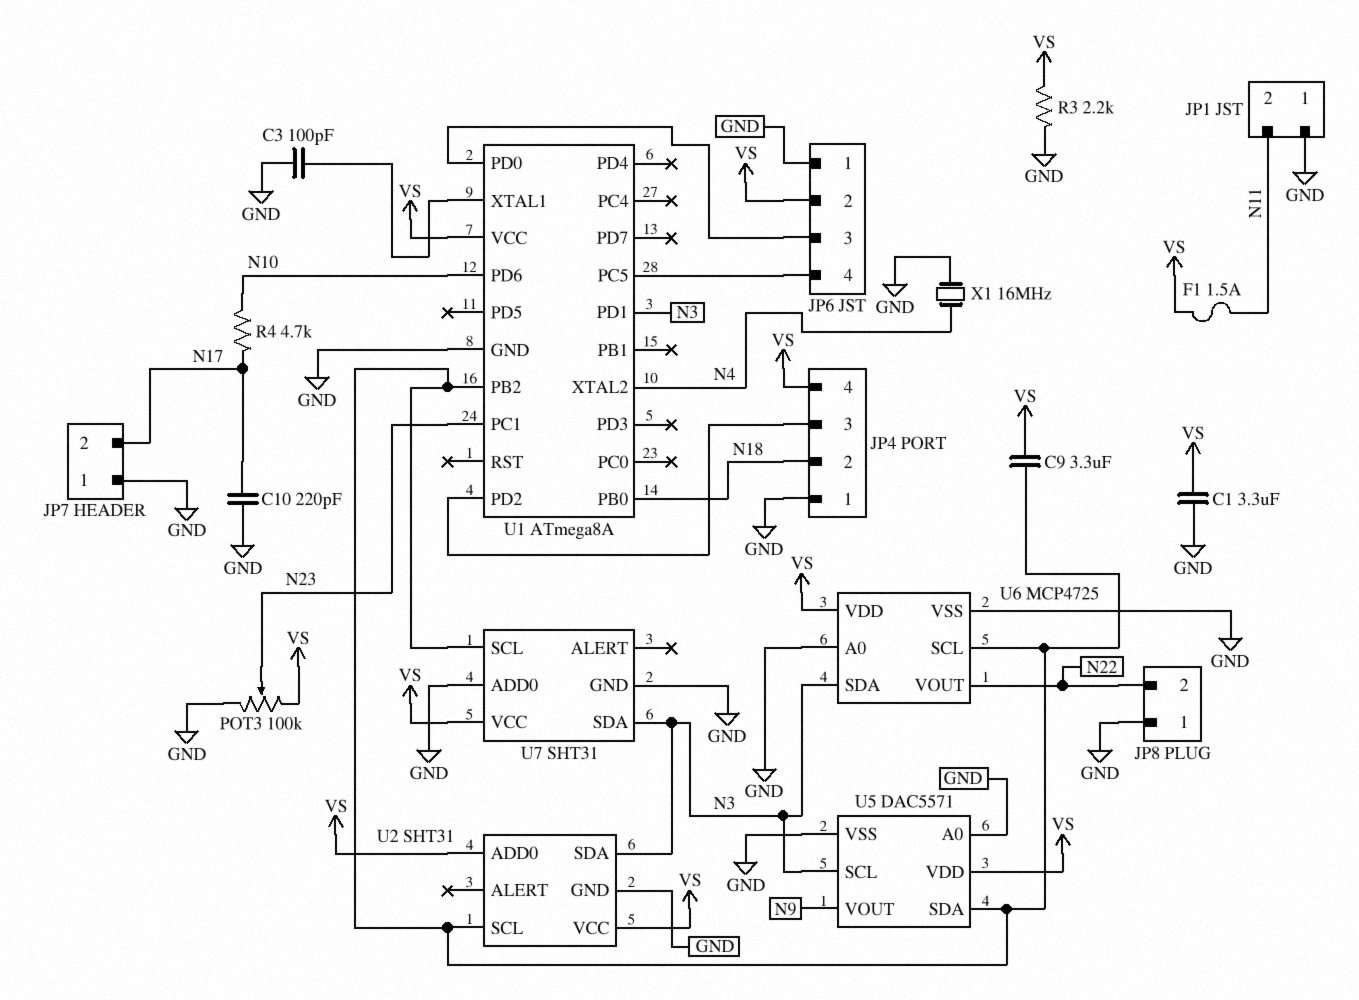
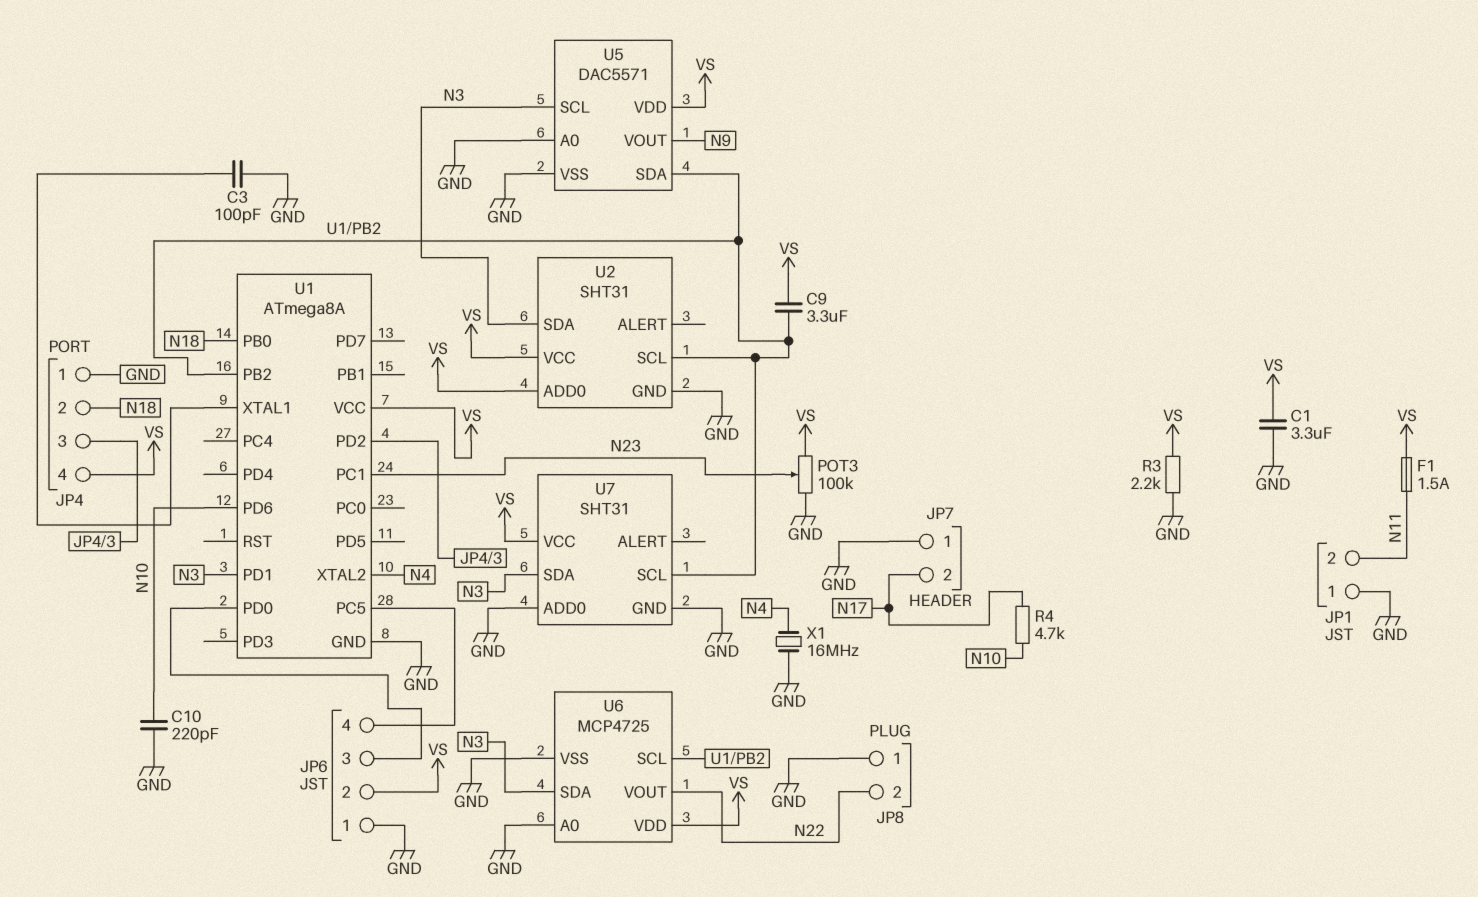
C10: 220pF (GND, N17) -> 220pF (GND, N10)

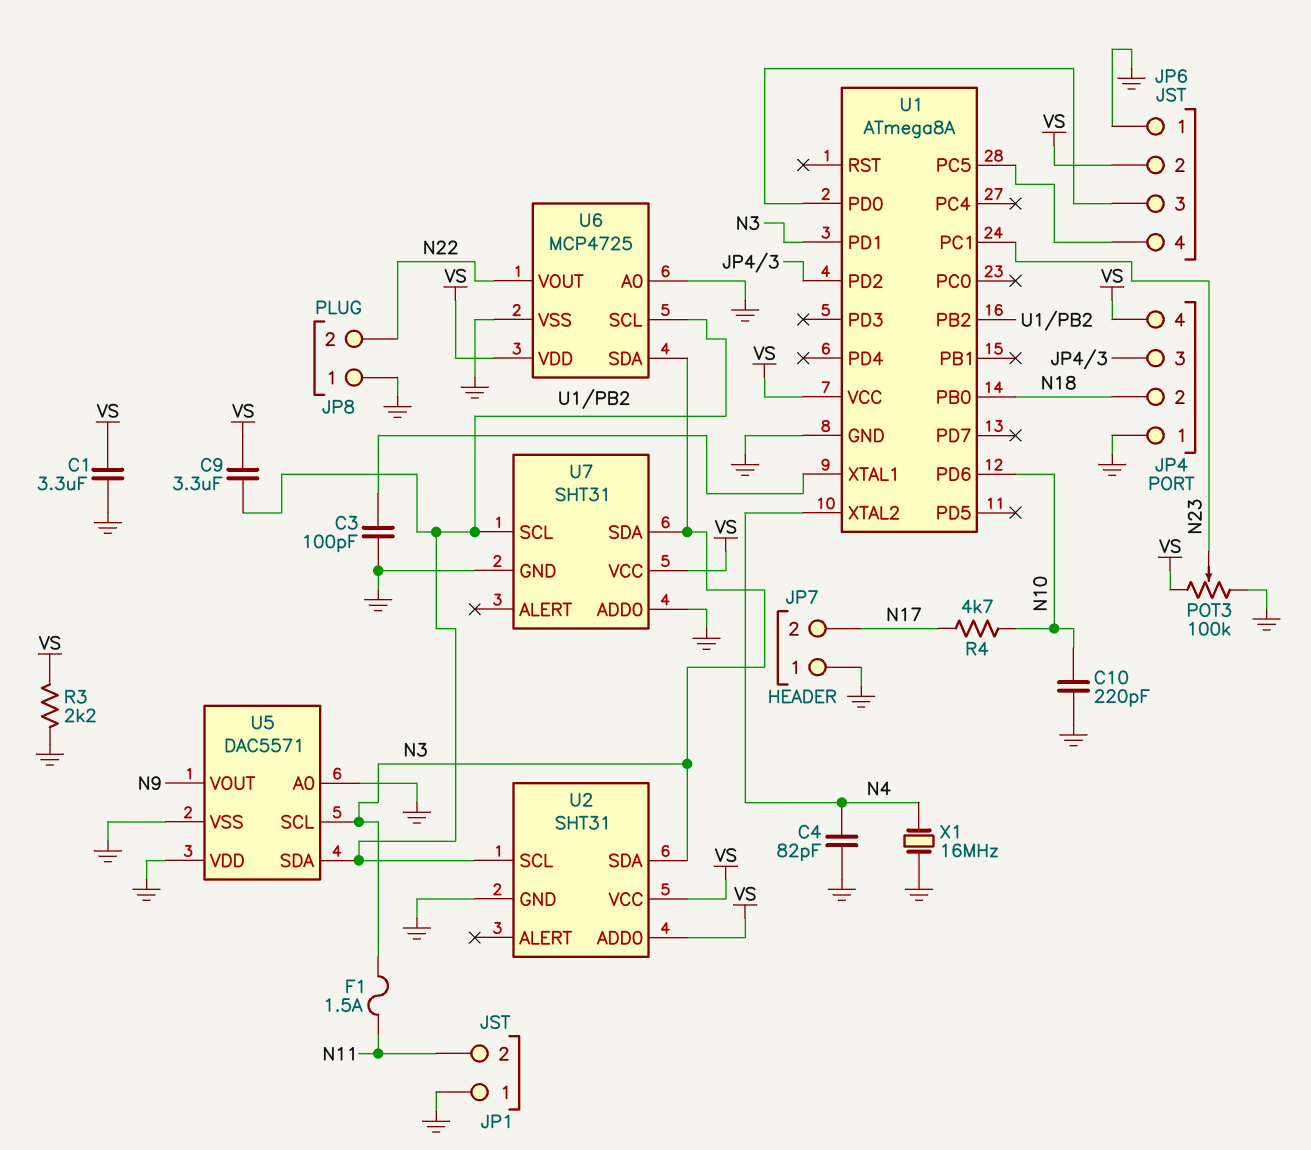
C4: none -> 82pF (GND, N4)
F1: 1.5A (N11, VS) -> 1.5A (N3, N11)
U5 pin VDD: VS -> GND

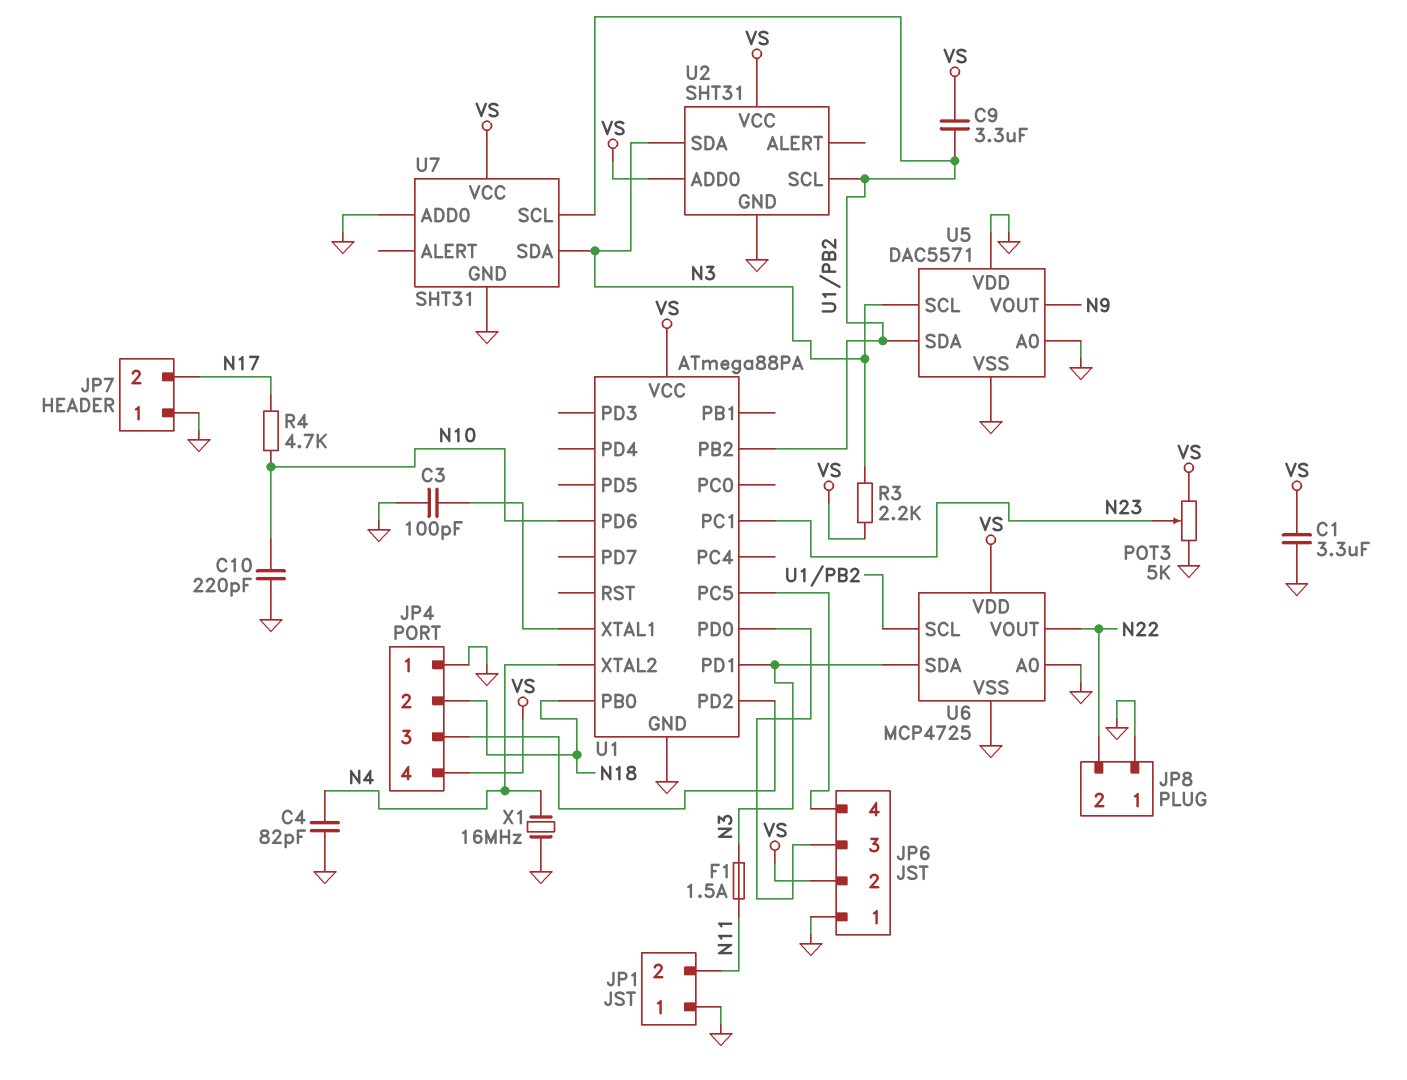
POT3: 100k (GND, VS, wiper N23) -> 5k (GND, VS, wiper N23)
R3: 2.2k (GND, VS) -> 2.2k (N3, VS)
U1: ATmega8A -> ATmega88PA

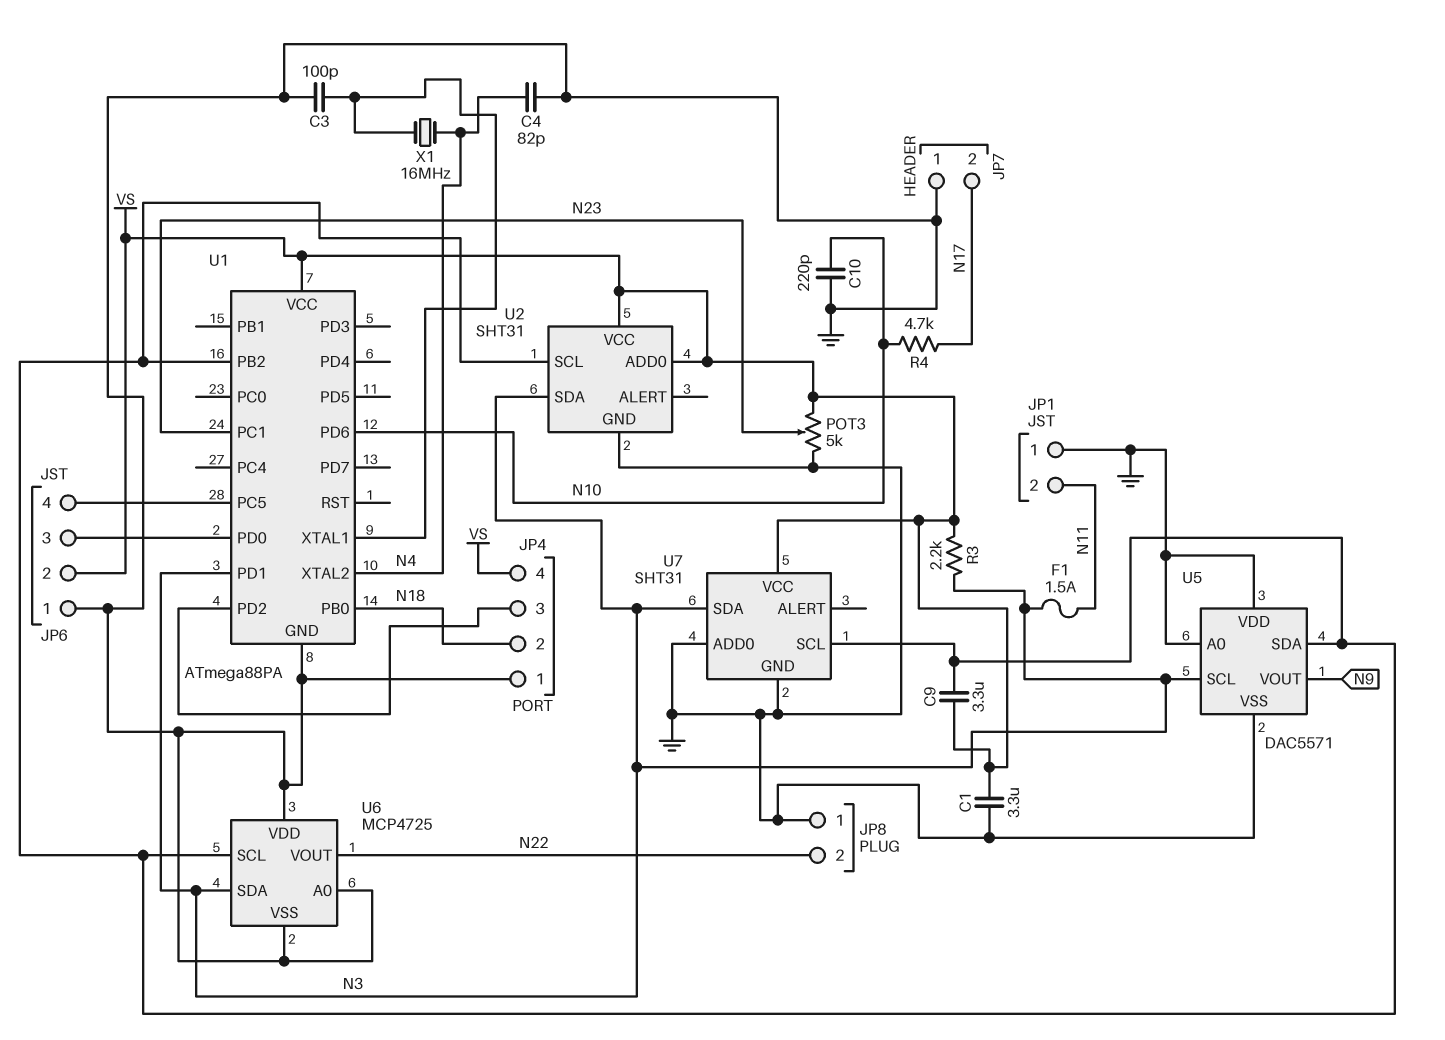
U6 pin VDD: VS -> GND
X1: 16MHz (GND, N4) -> 16MHz (N4, U1/XTAL1)

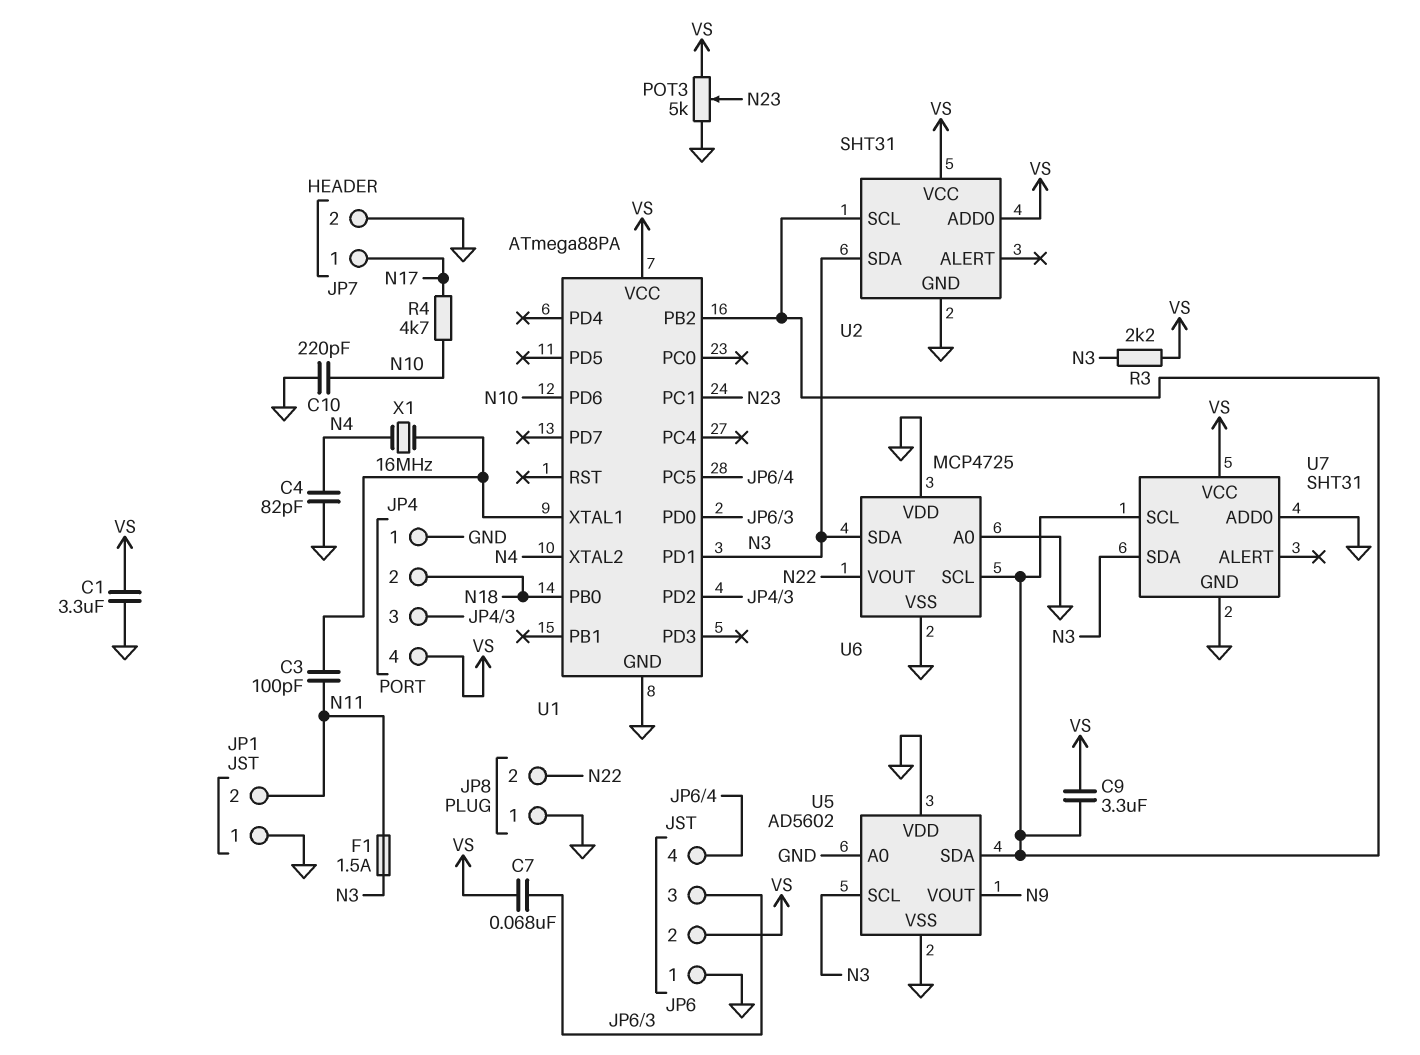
C3: 100pF (GND, U1/XTAL1) -> 100pF (N11, U1/XTAL1)
C7: none -> 68nF (JP6/3, VS)
JP7 pin 1: GND -> N17
JP7 pin 2: N17 -> GND
U5: DAC5571 -> AD5602

